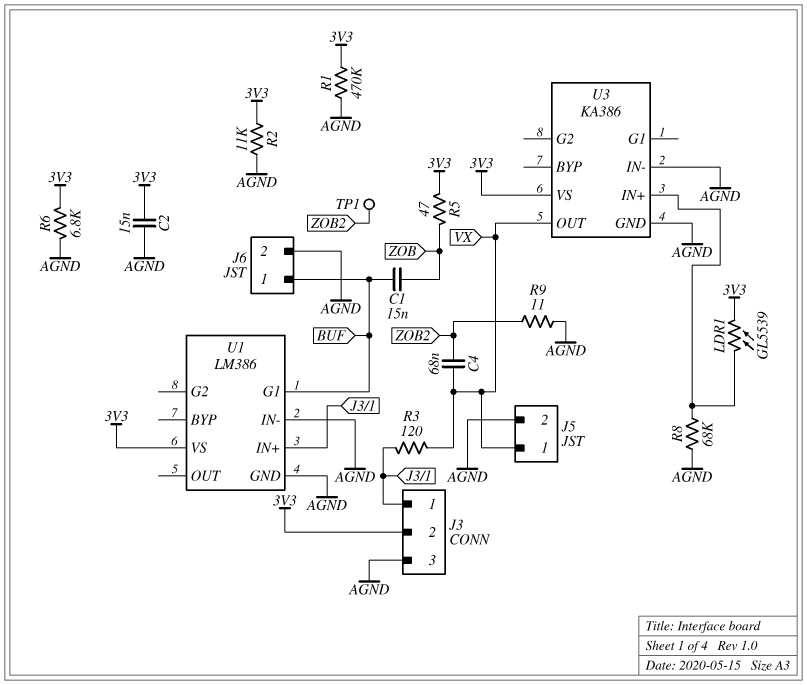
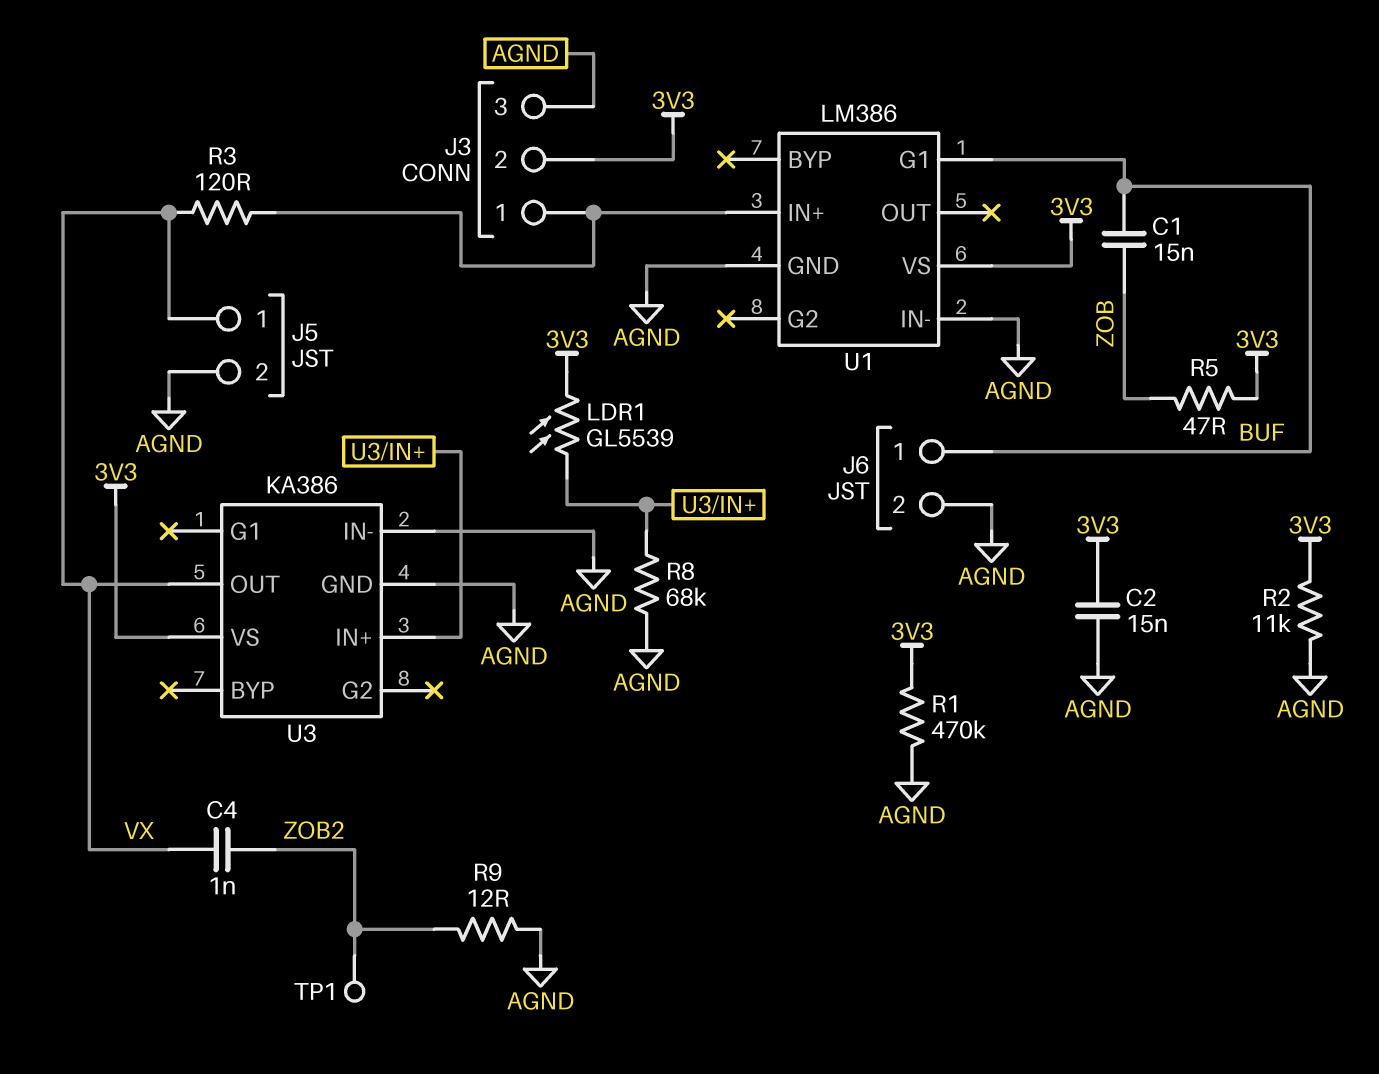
C4: 68nF (VX, ZOB2) -> 1nF (VX, ZOB2)
R6: 6.8k (3V3, AGND) -> none
R9: 11 (AGND, ZOB2) -> 12 (AGND, ZOB2)

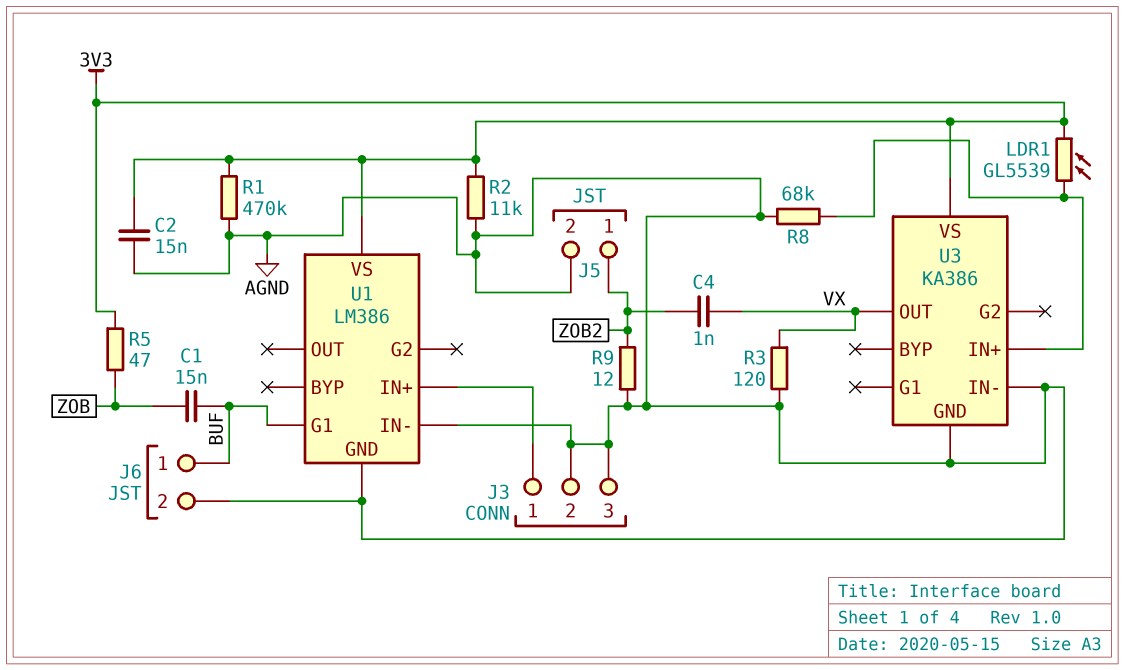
J3 pin 2: 3V3 -> AGND
J5 pin 1: VX -> ZOB2
R3: 120 (J3/1, VX) -> 120 (AGND, VX)
TP1: test point (ZOB2) -> none

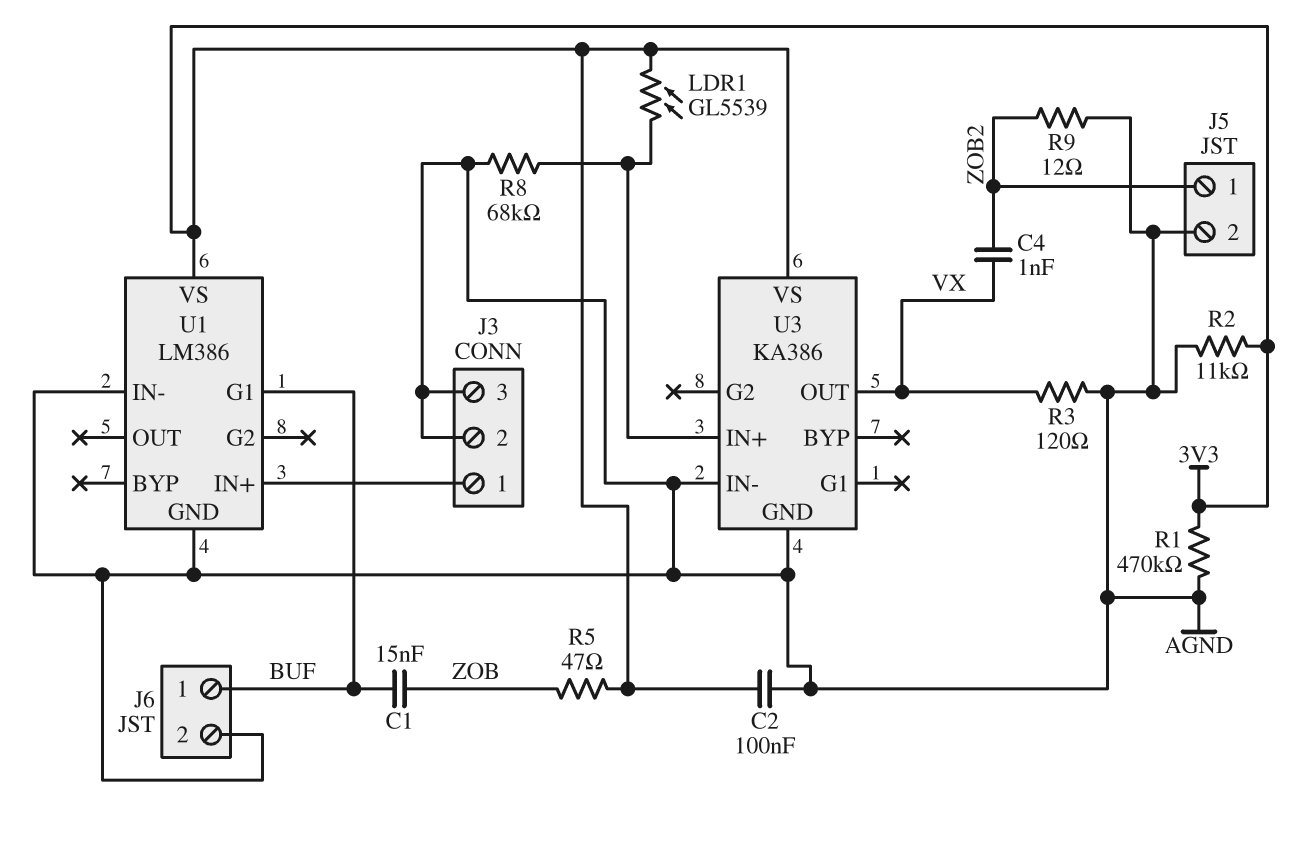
C2: 15nF (3V3, AGND) -> 100nF (3V3, AGND)

